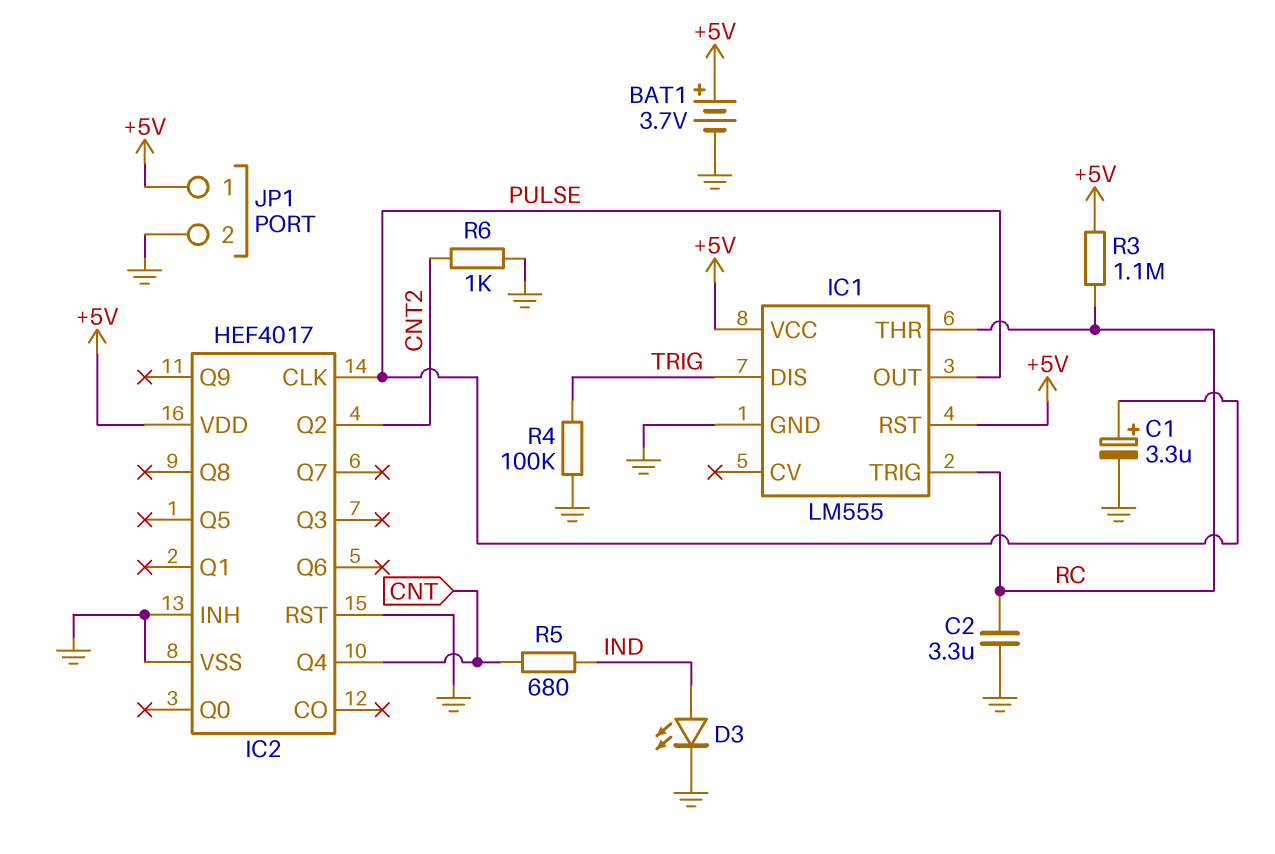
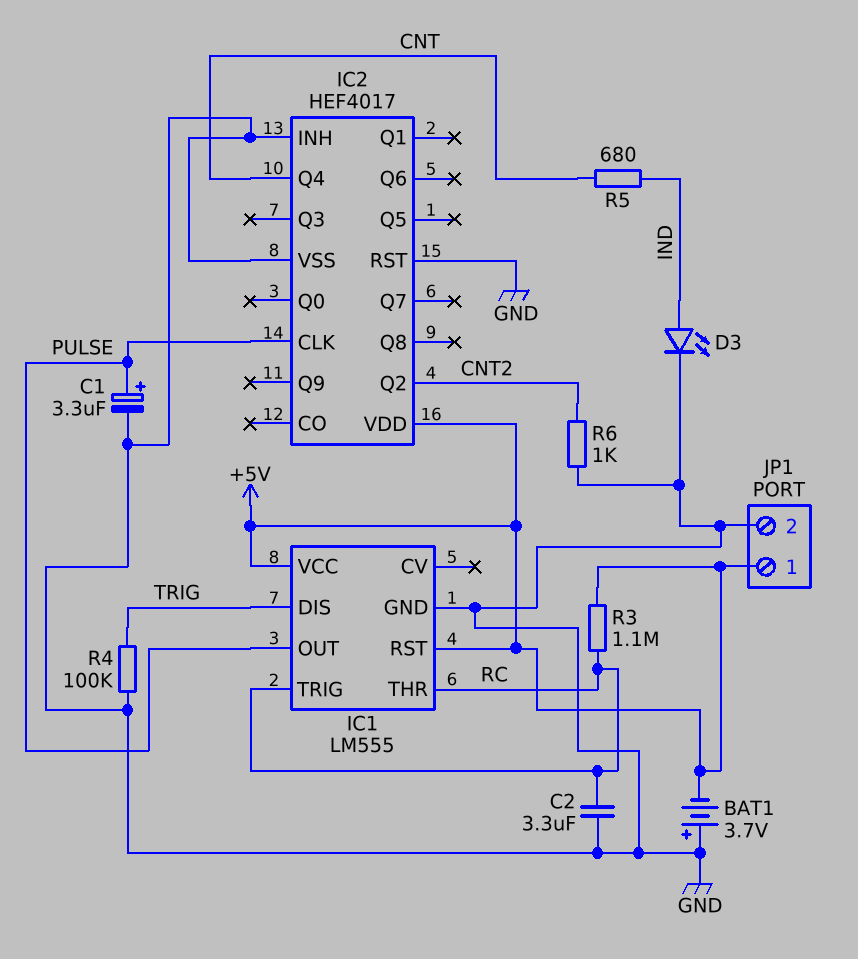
BAT1: 3.7V (plus +5V, minus GND) -> 3.7V (plus GND, minus +5V)

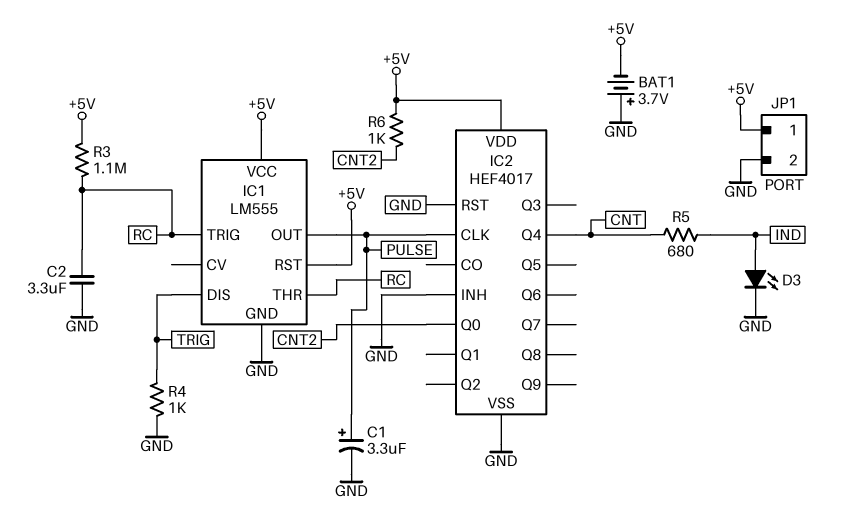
IC2 pin Q0: none -> CNT2
IC2 pin Q2: CNT2 -> none
R4: 100k (GND, TRIG) -> 1k (GND, TRIG)
R6: 1k (CNT2, GND) -> 1k (+5V, CNT2)

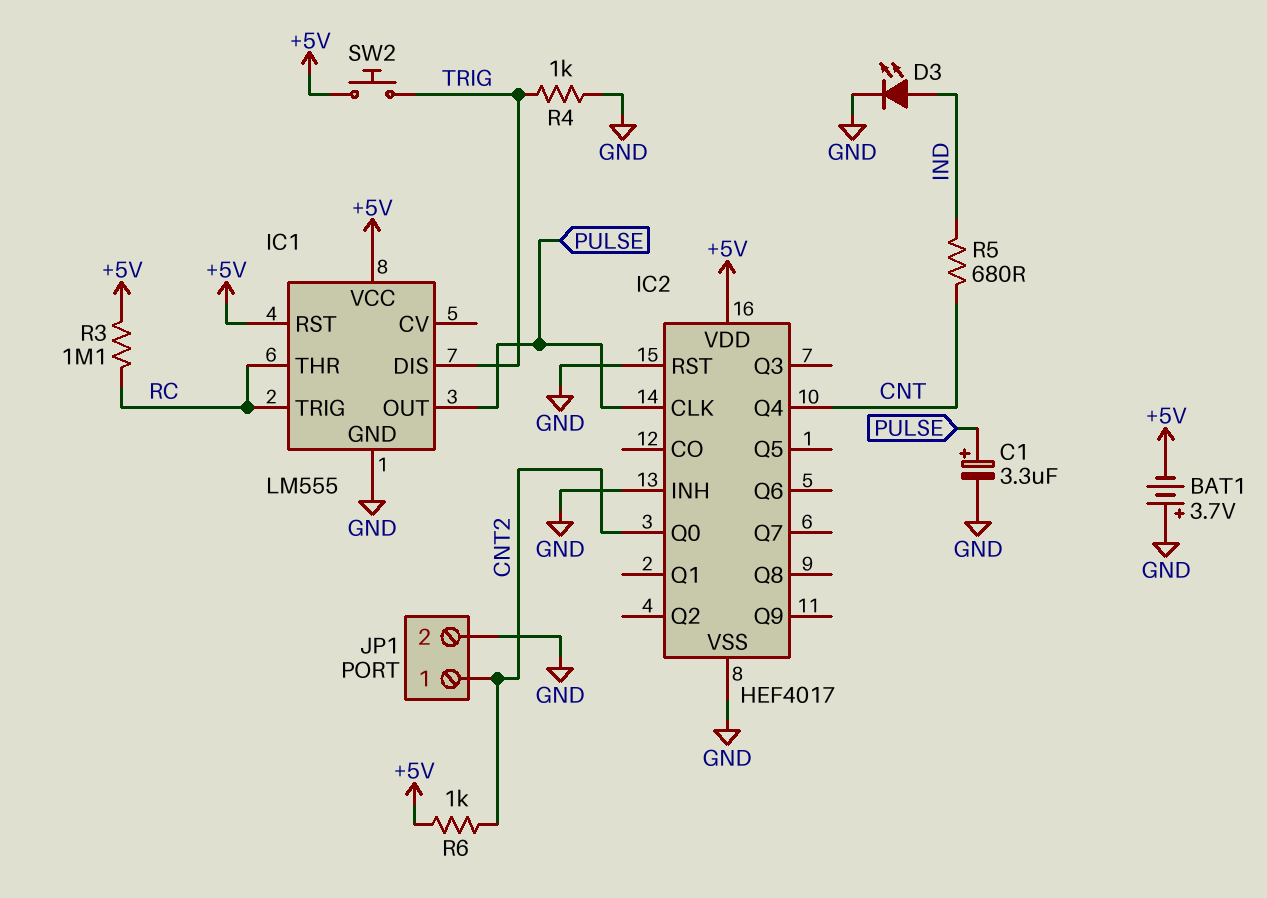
C2: 3.3uF (GND, RC) -> none
JP1 pin 1: +5V -> CNT2
SW2: none -> button (+5V, TRIG)

